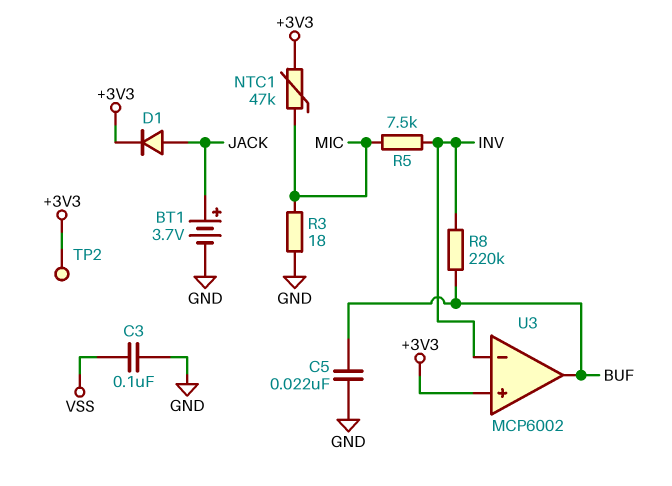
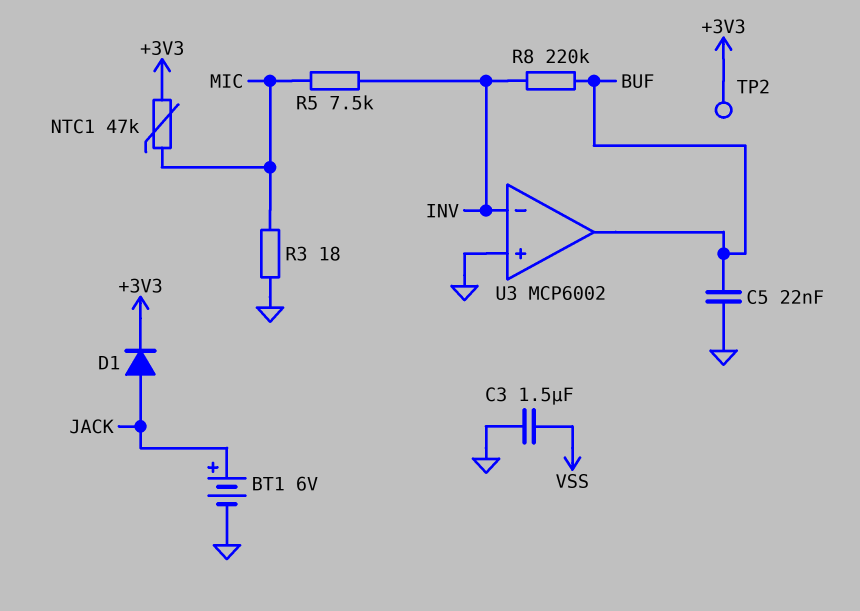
BT1: 3.7V (plus JACK, minus GND) -> 6V (plus JACK, minus GND)
C3: 100nF (GND, VSS) -> 1.5uF (GND, VSS)
U3 pin in+: +3V3 -> GND

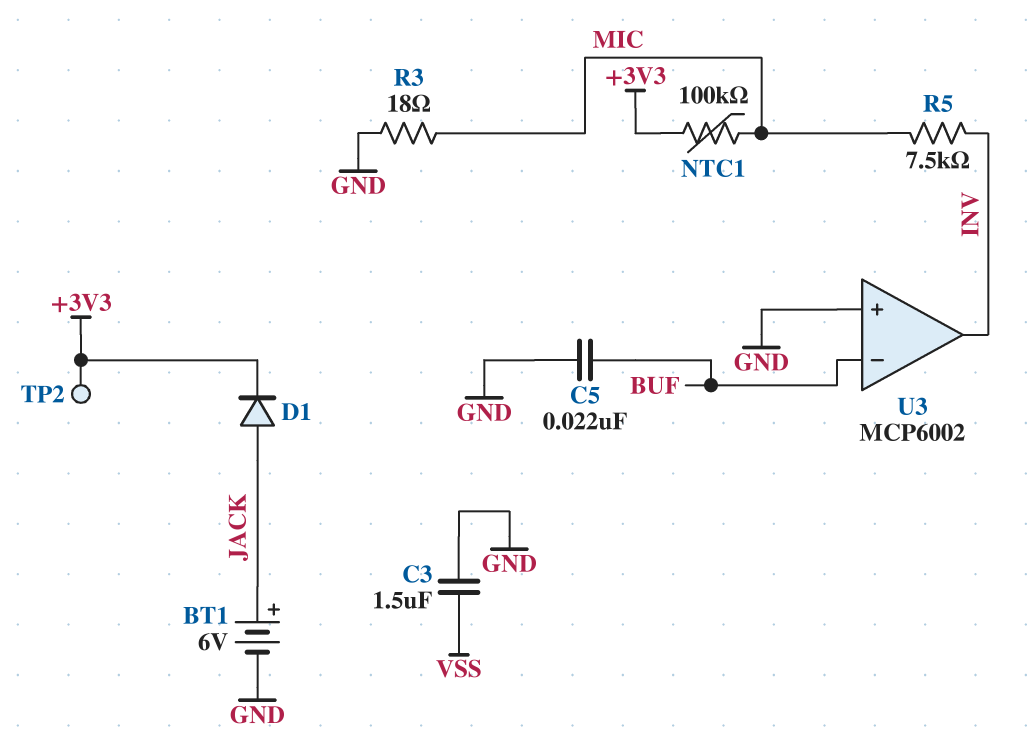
NTC1: 47k (+3V3, MIC) -> 100k (+3V3, MIC)
R8: 220k (BUF, INV) -> none
U3 pin in-: INV -> BUF
U3 pin out: BUF -> INV

